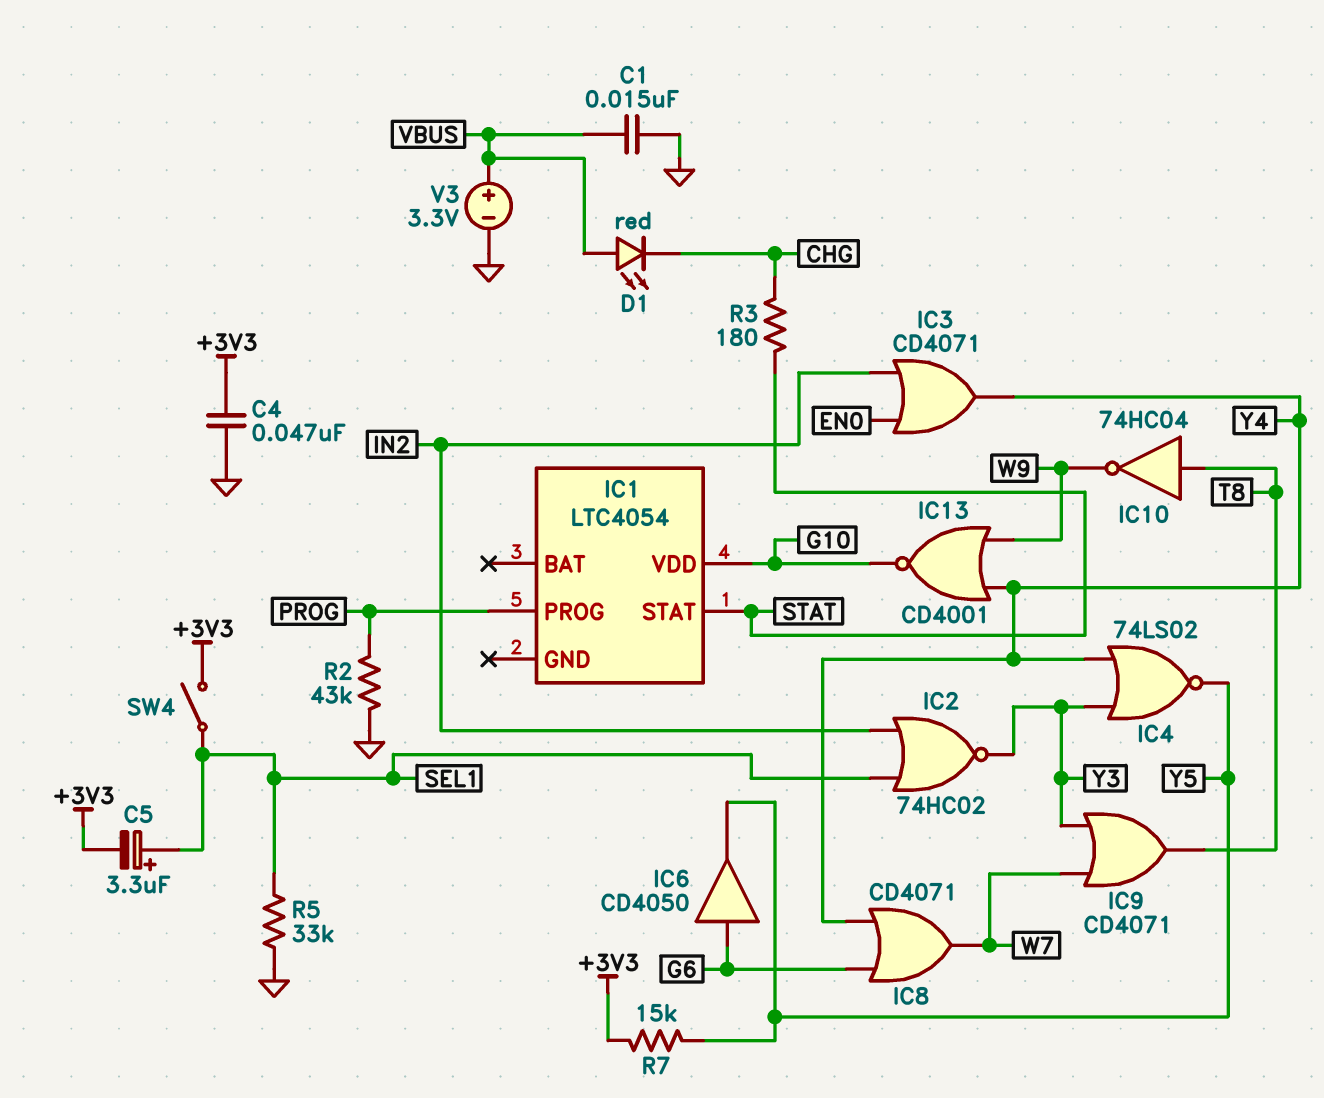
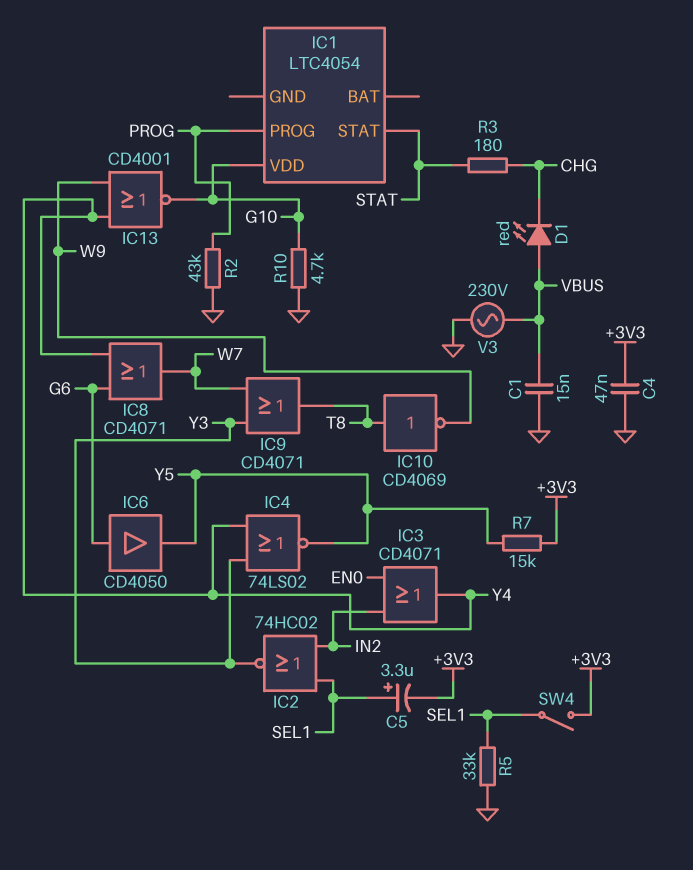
IC10: NOT 74HC04 (in T8, out W9) -> NOT CD4069 (in T8, out W9)
R10: none -> 4.7k (G10, GND)
V3: 3.3V (plus VBUS, minus GND) -> AC 230V (GND, VBUS)

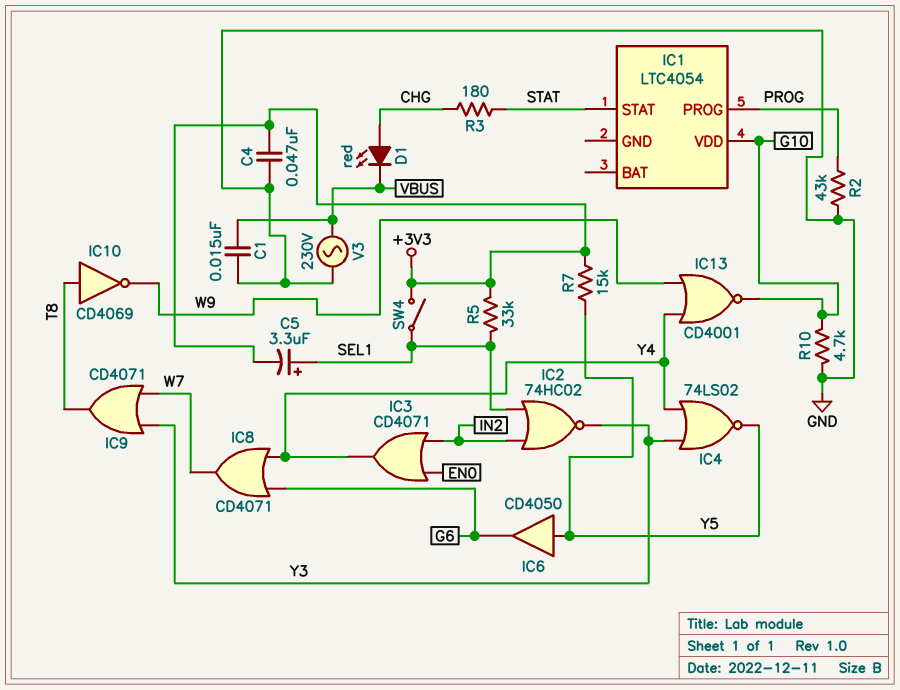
D1: LED red (A VBUS, K CHG) -> LED red (A CHG, K VBUS)
IC6: buffer CD4050 (in G6, out Y5) -> buffer CD4050 (in Y5, out G6)
R5: 33k (GND, SEL1) -> 33k (+3V3, SEL1)

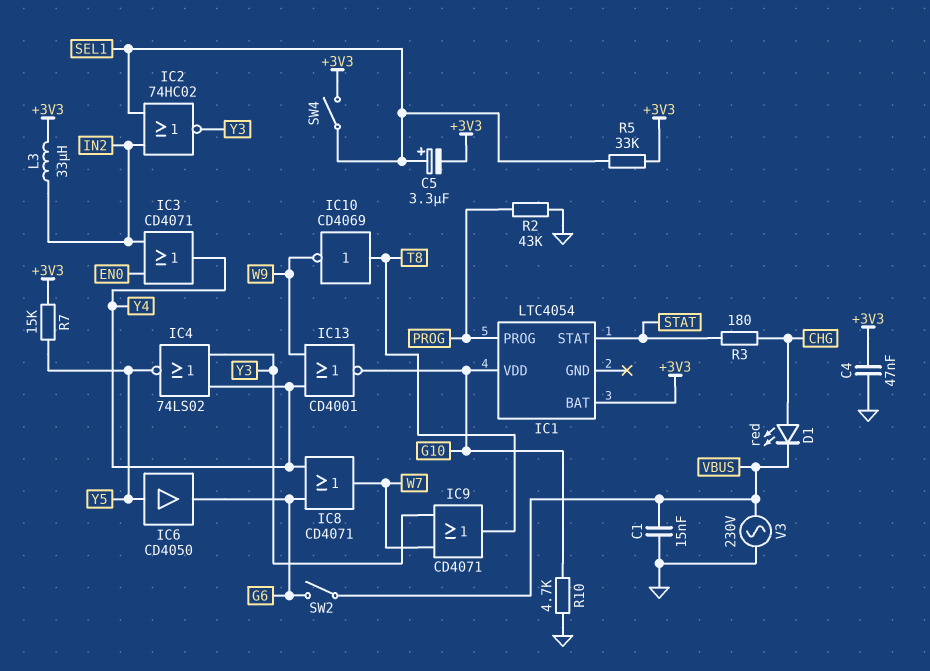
IC1 pin BAT: none -> +3V3
L3: none -> 33uH (+3V3, IN2)
SW2: none -> switch (G6, VBUS)

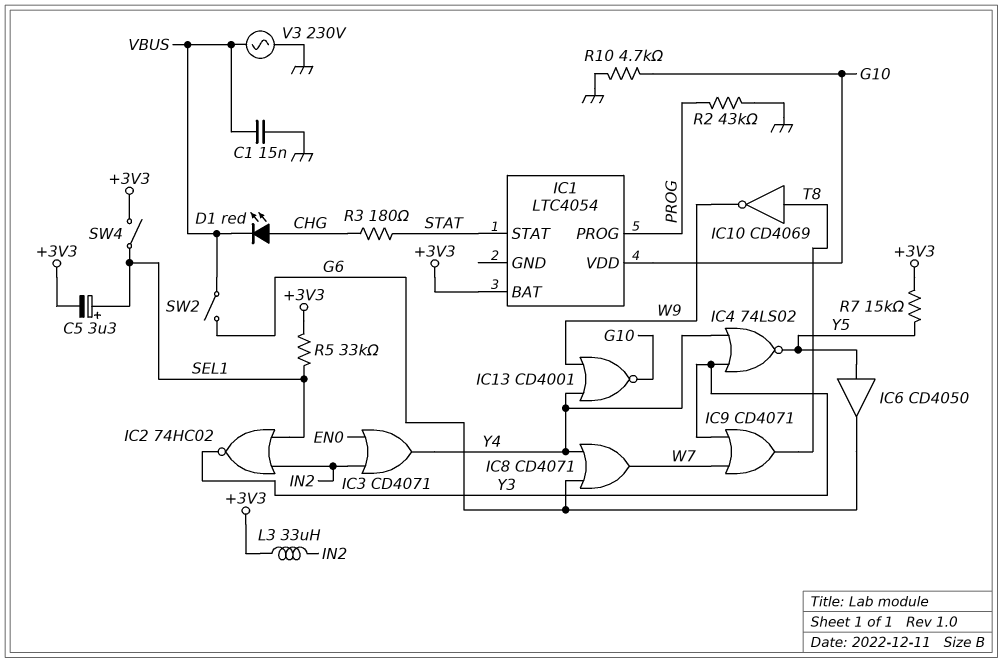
C4: 47nF (+3V3, GND) -> none

